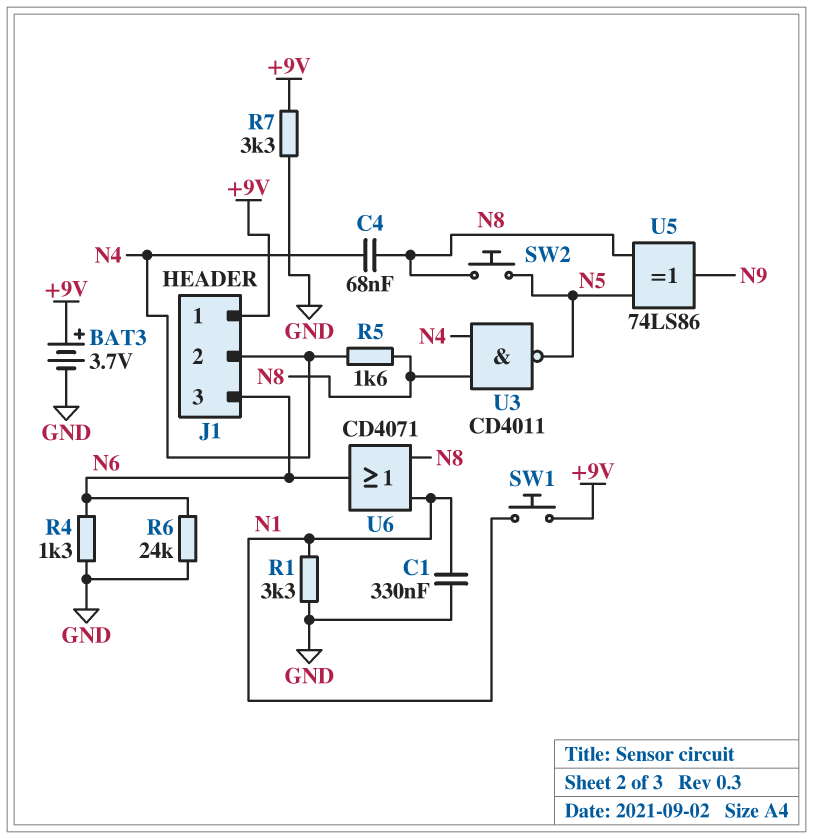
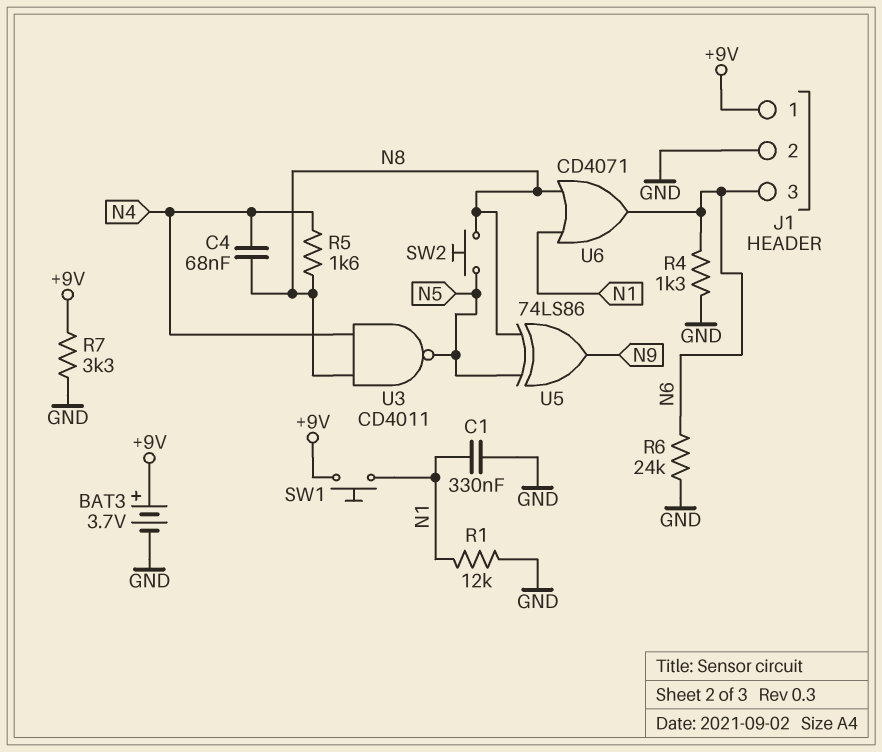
J1 pin 2: N4 -> GND
R1: 3.3k (GND, N1) -> 12k (GND, N1)

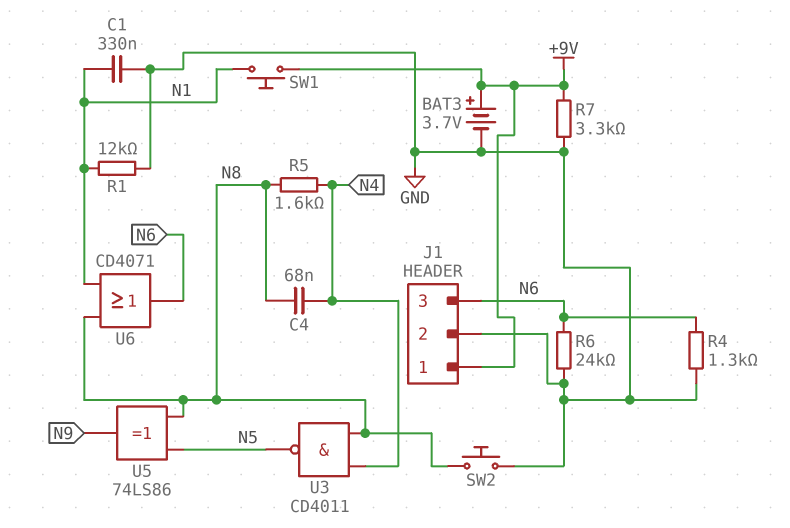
SW2: button (N5, N8) -> button (GND, N8)

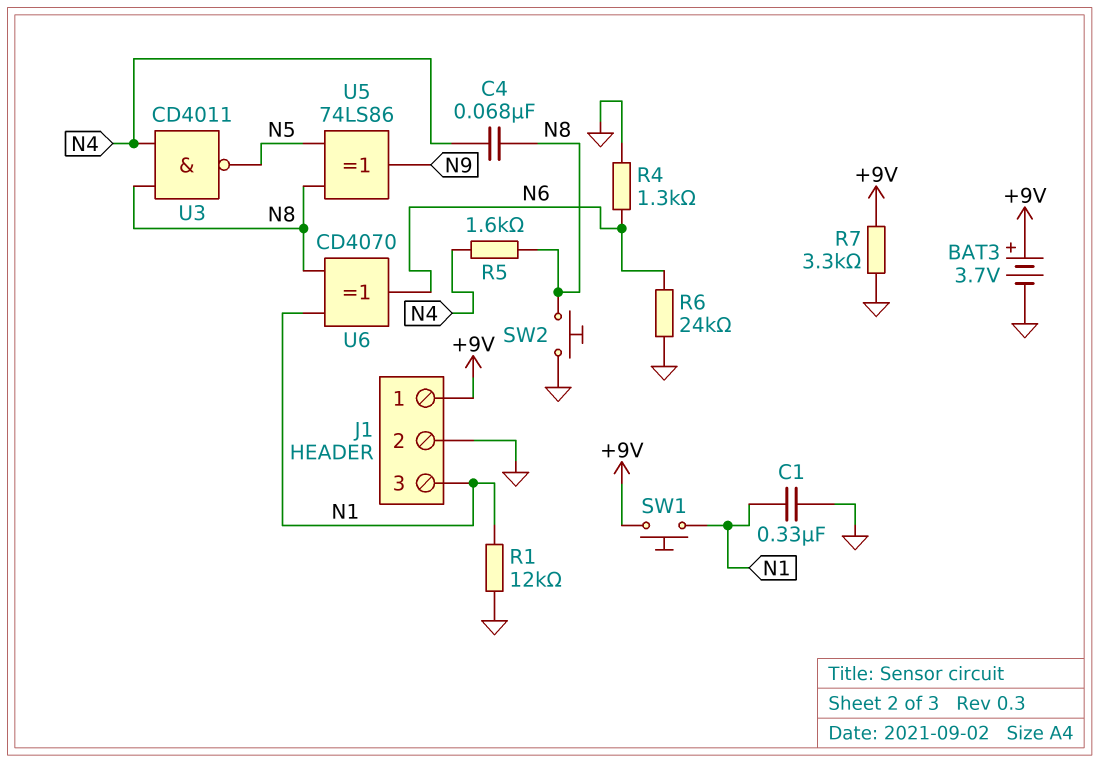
J1 pin 3: N6 -> N1
U6: OR CD4071 (in N1, in N8, out N6) -> XOR CD4070 (in N1, in N8, out N6)

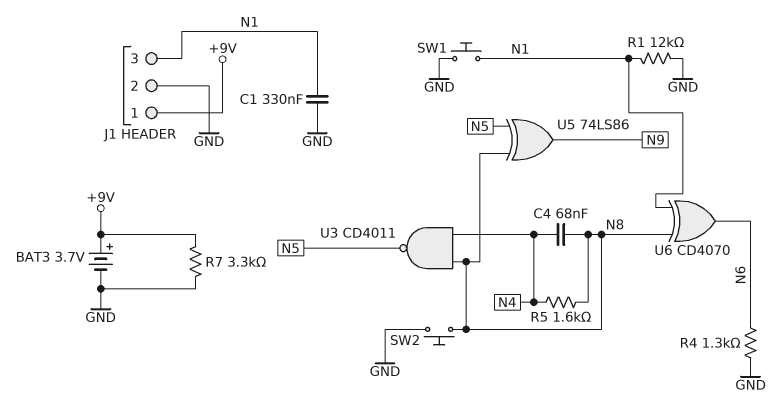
R6: 24k (GND, N6) -> none
SW1: button (+9V, N1) -> button (GND, N1)

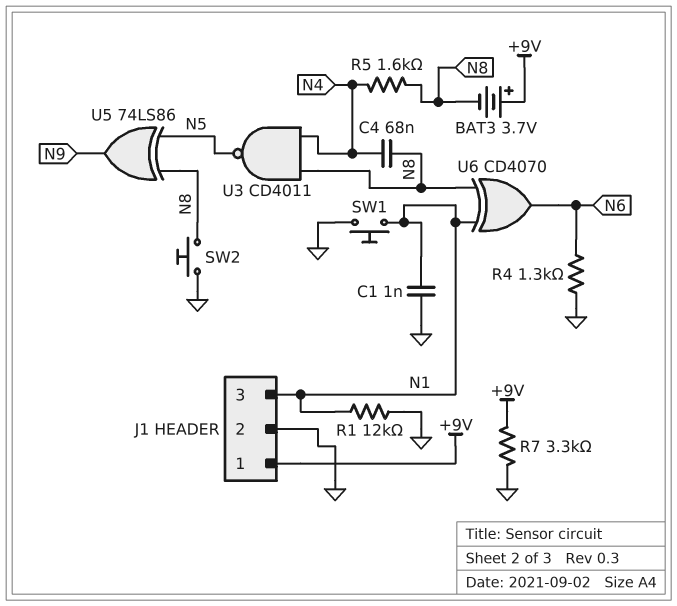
BAT3: 3.7V (plus +9V, minus GND) -> 3.7V (plus +9V, minus N8)
C1: 330nF (GND, N1) -> 1nF (GND, N1)

